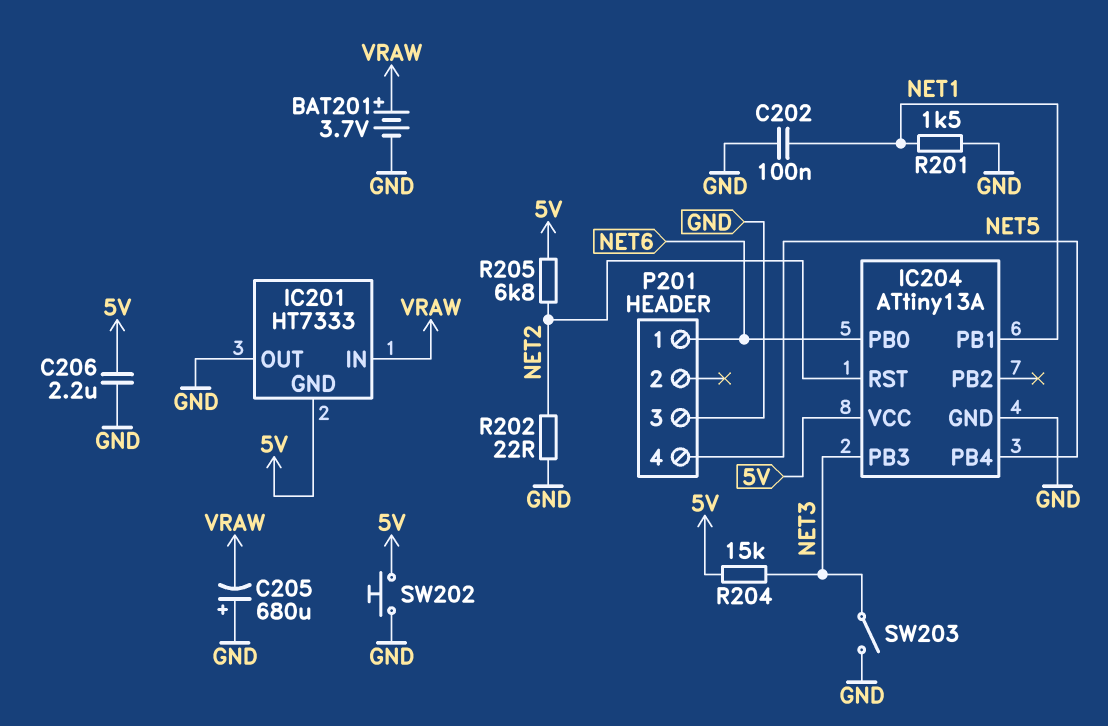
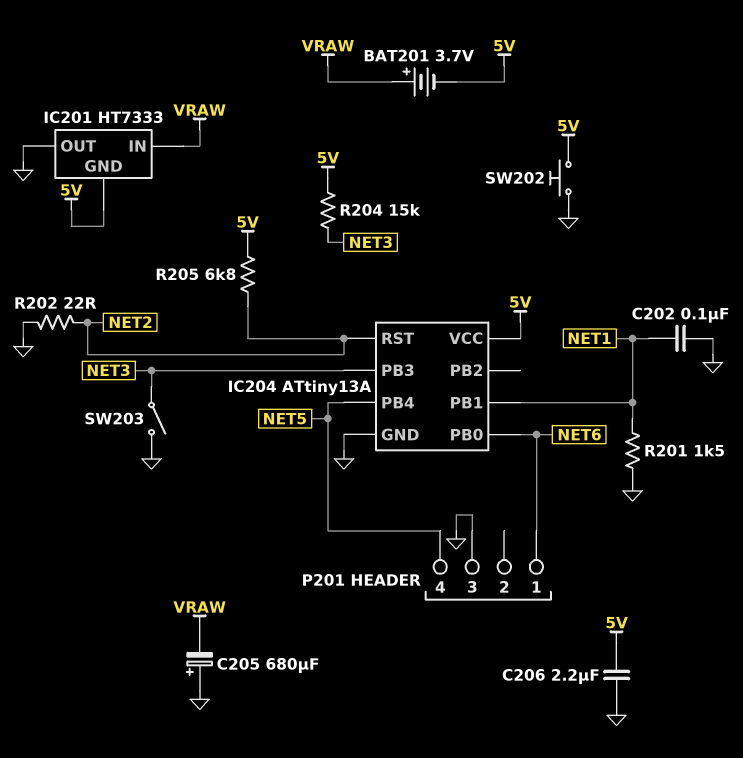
BAT201: 3.7V (plus VRAW, minus GND) -> 3.7V (plus VRAW, minus 5V)

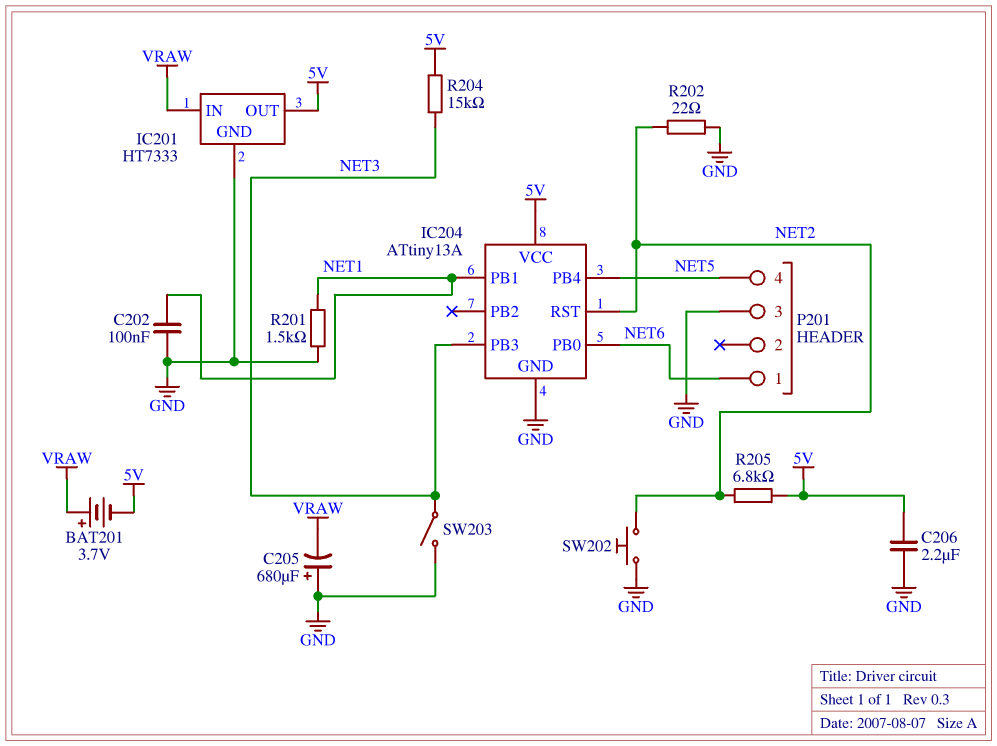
IC201 pin GND: 5V -> GND
IC201 pin OUT: GND -> 5V
SW202: button (5V, GND) -> button (GND, NET2)

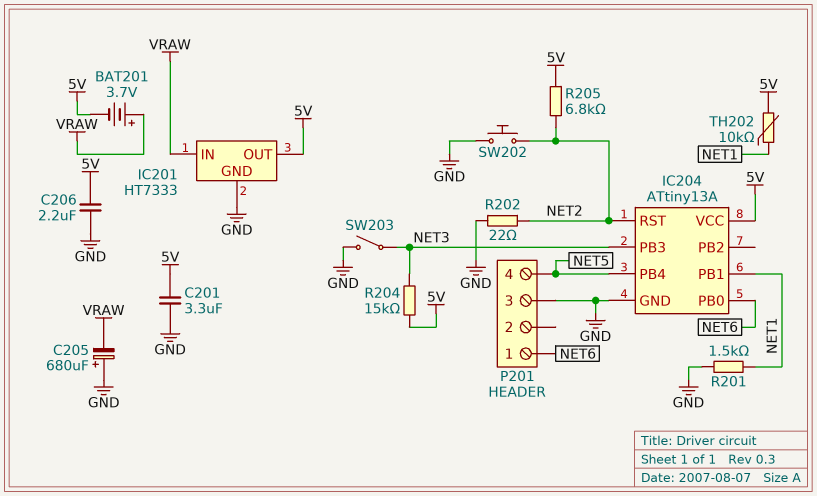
C201: none -> 3.3uF (5V, GND)
C202: 100nF (GND, NET1) -> none
TH202: none -> 10k (5V, NET1)

